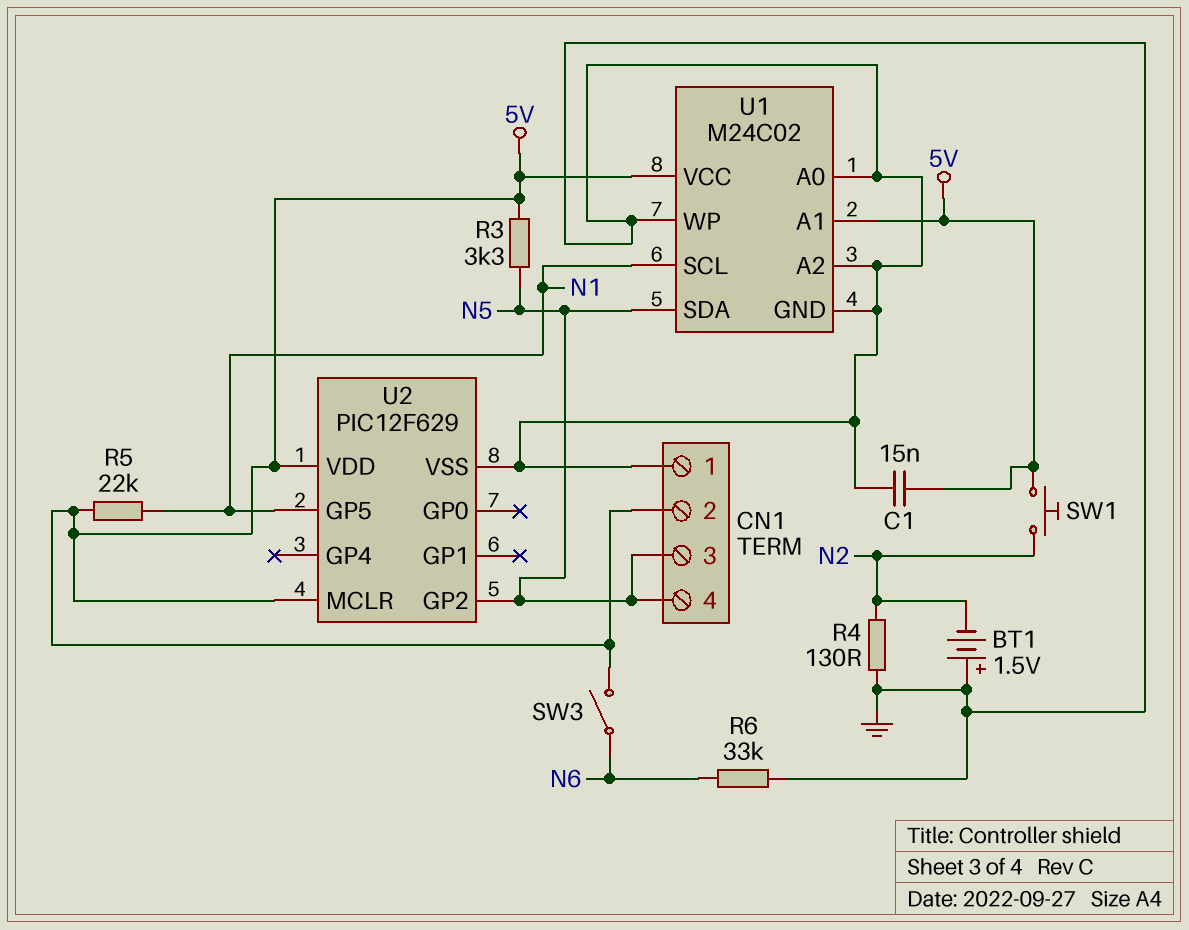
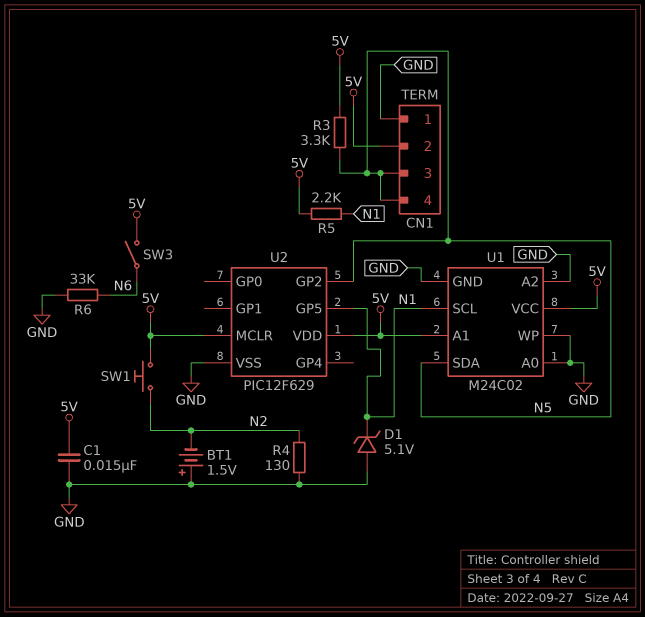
D1: none -> zener 5.1V (A GND, K N1)
R5: 22k (5V, N1) -> 2.2k (5V, N1)

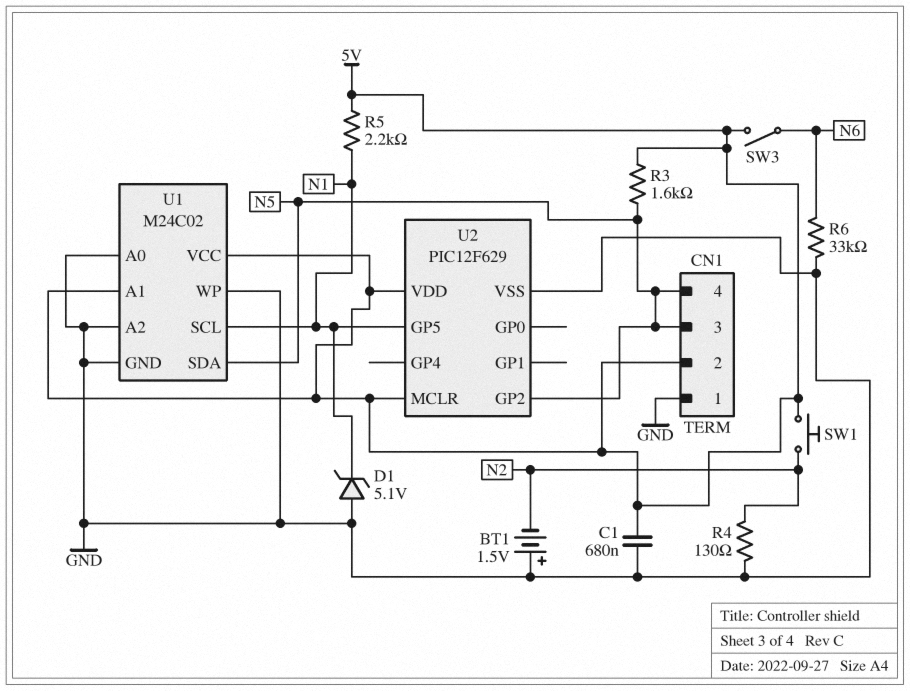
C1: 15nF (5V, GND) -> 680nF (5V, GND)
R3: 3.3k (5V, N5) -> 1.6k (5V, N5)

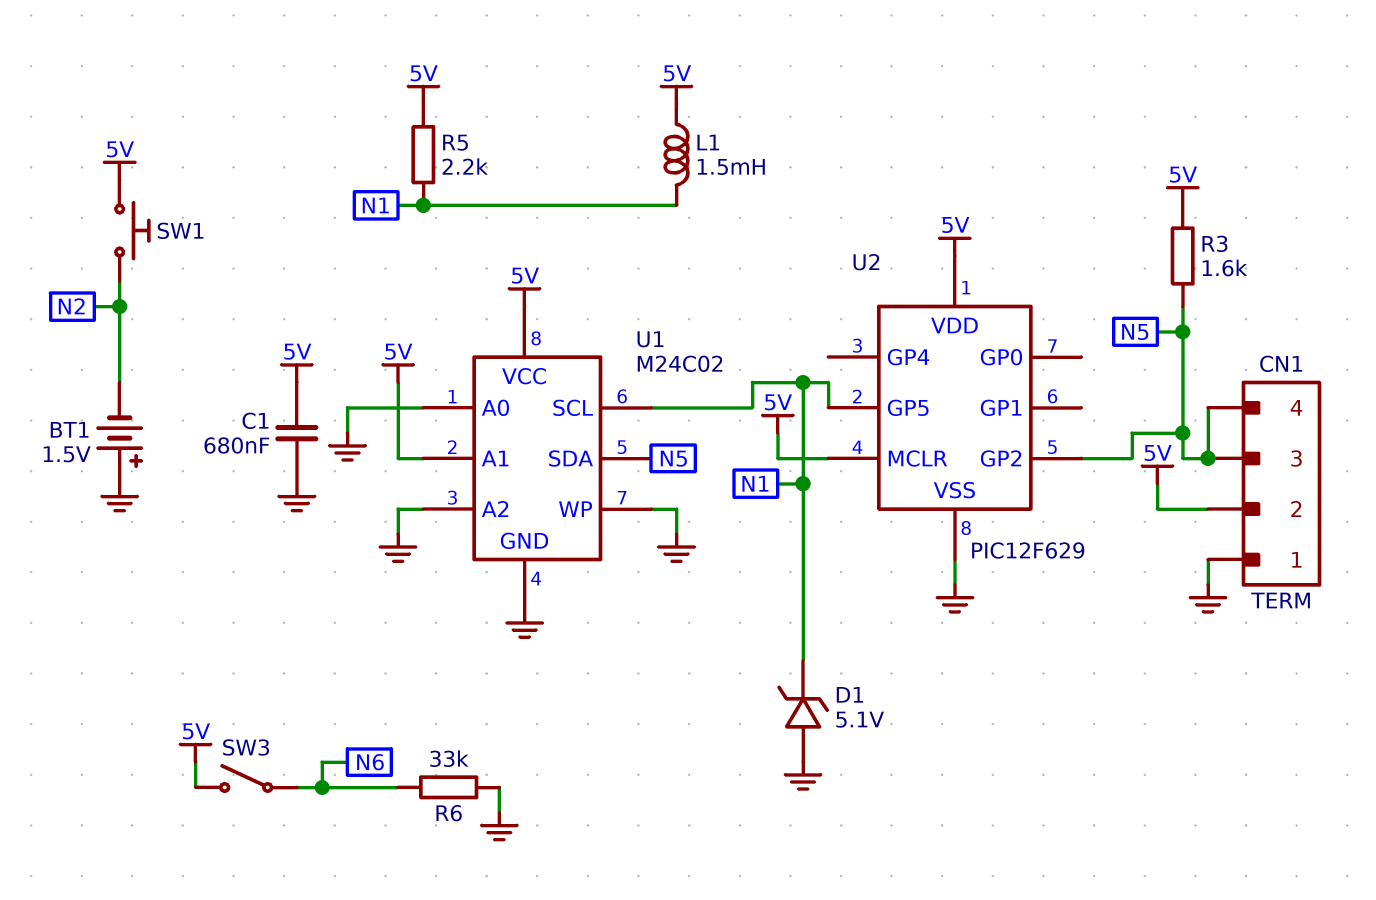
L1: none -> 1.5mH (5V, N1)
R4: 130 (GND, N2) -> none

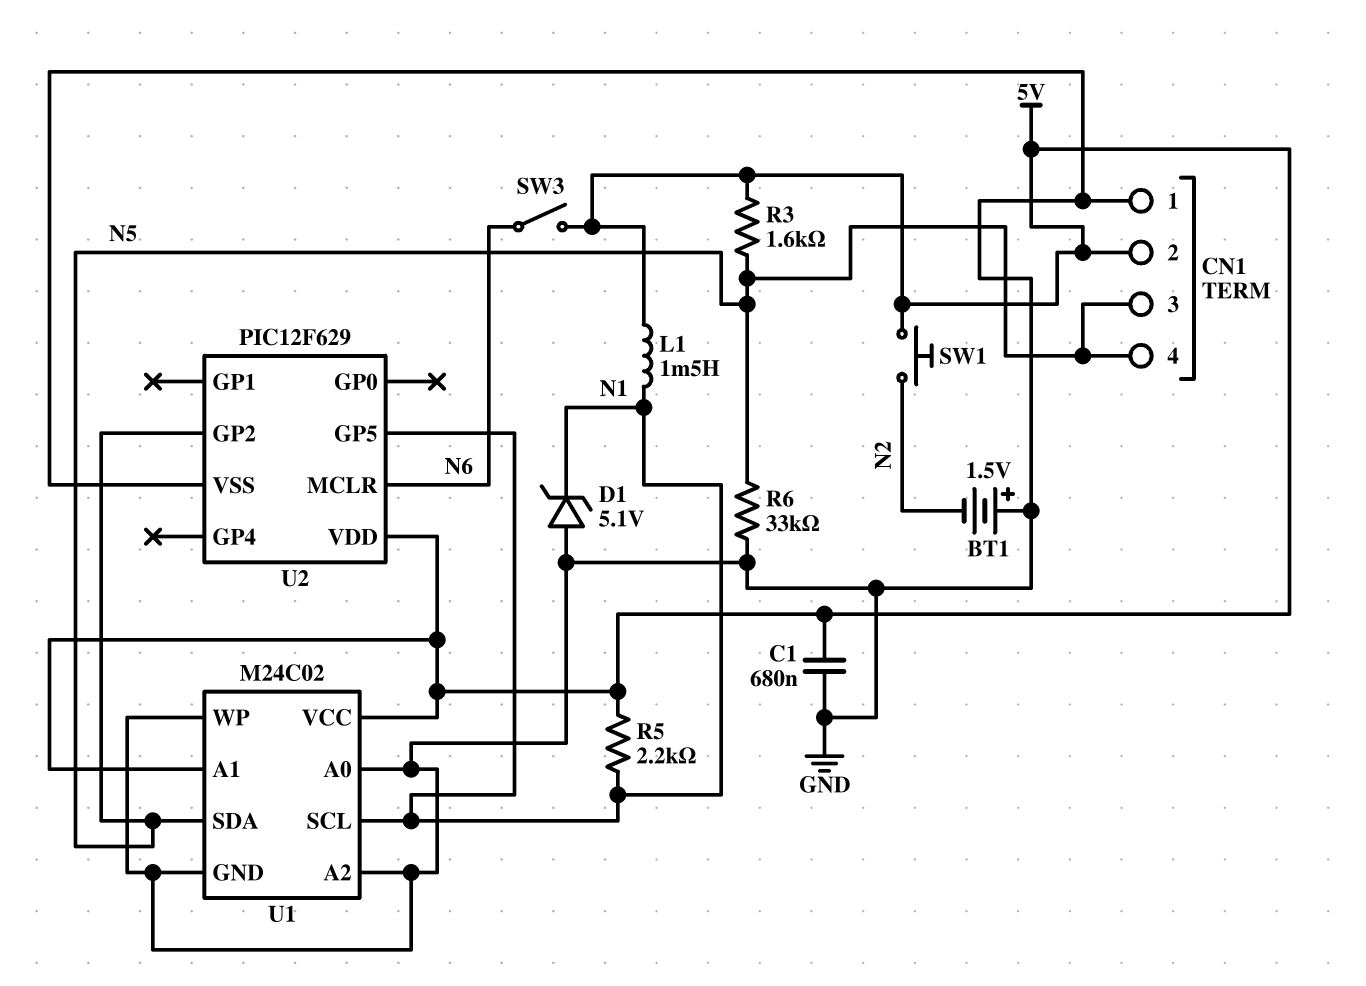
R6: 33k (GND, N6) -> 33k (GND, N5)
U2 pin MCLR: 5V -> N6

